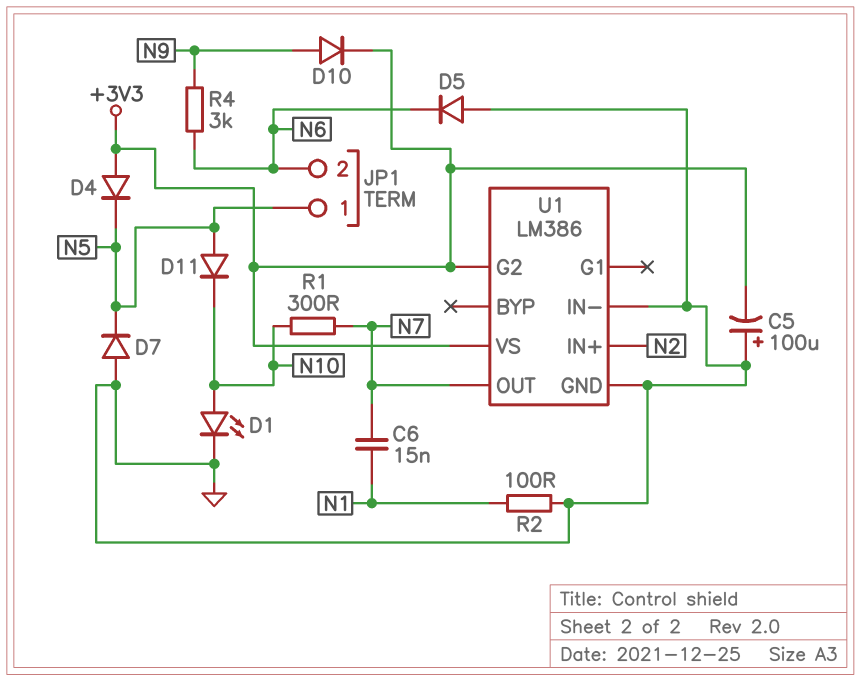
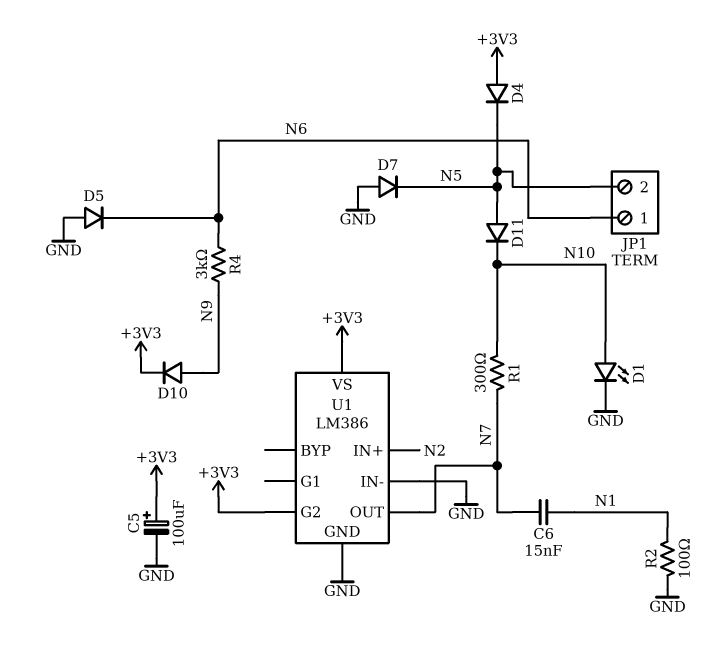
C5: 100uF (plus GND, minus +3V3) -> 100uF (plus +3V3, minus GND)
JP1 pin 1: N5 -> N6
JP1 pin 2: N6 -> N5

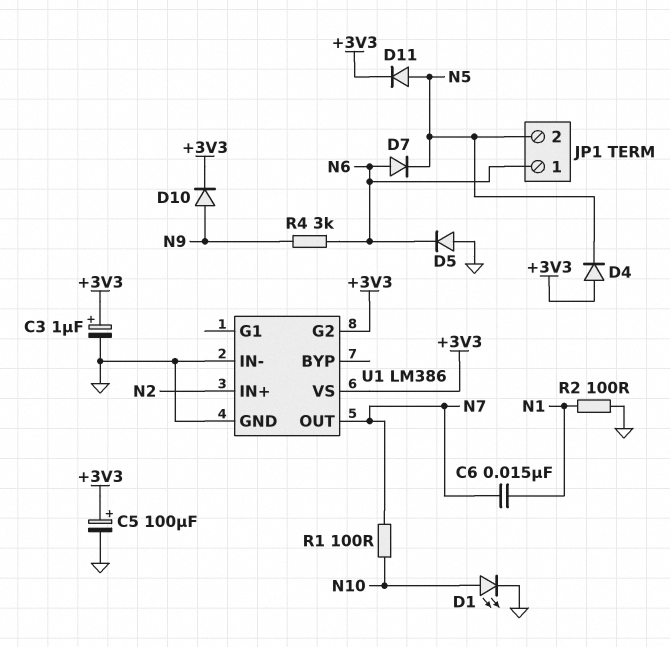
C3: none -> 1uF (plus +3V3, minus GND)
D7: diode (A GND, K N5) -> diode (A N6, K N5)
D11: diode (A N5, K N10) -> diode (A N5, K +3V3)
R1: 300 (N7, N10) -> 100 (N7, N10)

